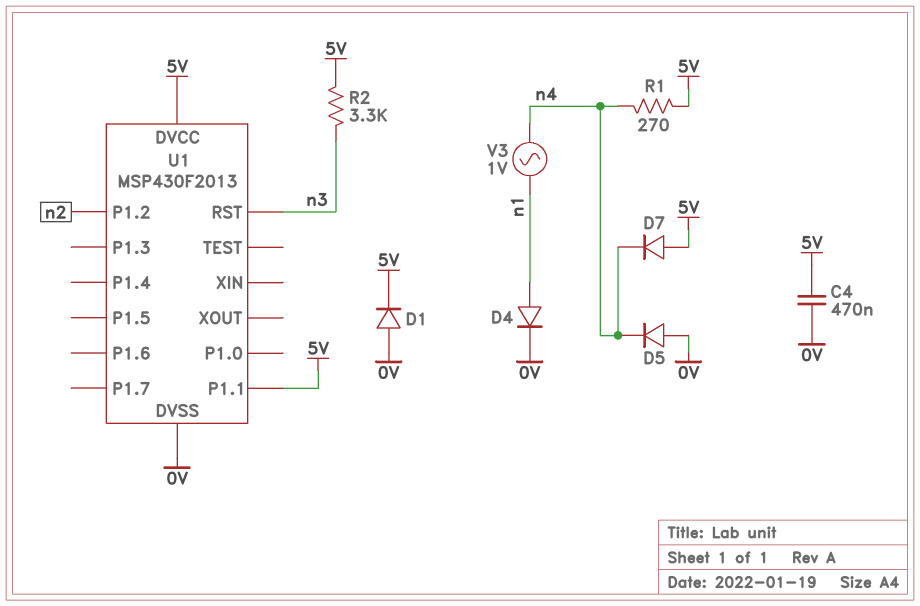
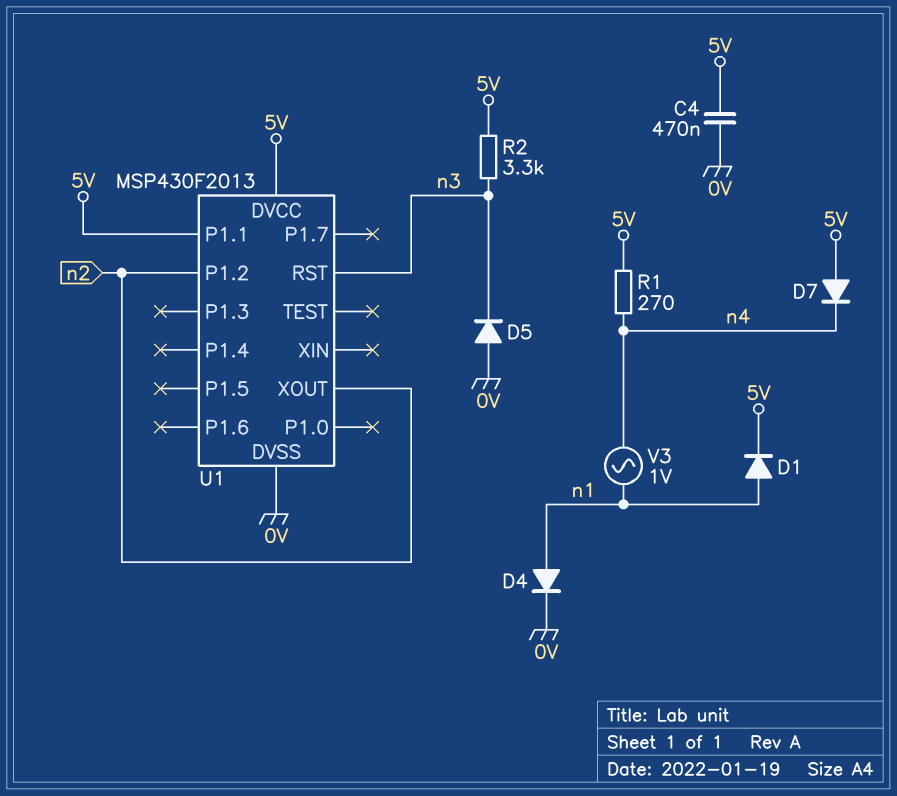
D1: diode (A 0V, K 5V) -> diode (A n1, K 5V)
D5: diode (A 0V, K n4) -> diode (A 0V, K n3)
U1 pin XOUT: none -> n2

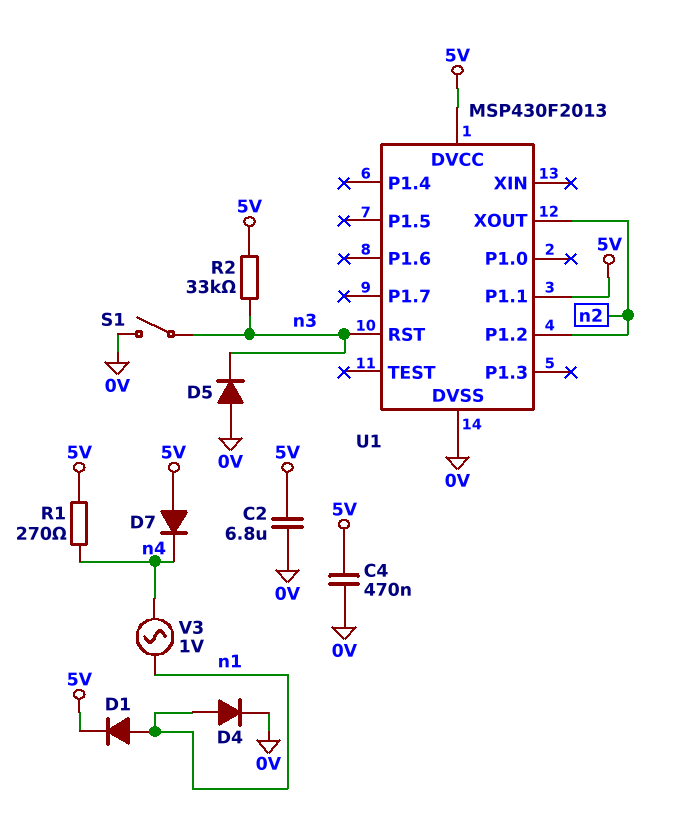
C2: none -> 6.8uF (0V, 5V)
R2: 3.3k (5V, n3) -> 33k (5V, n3)
S1: none -> switch (0V, n3)

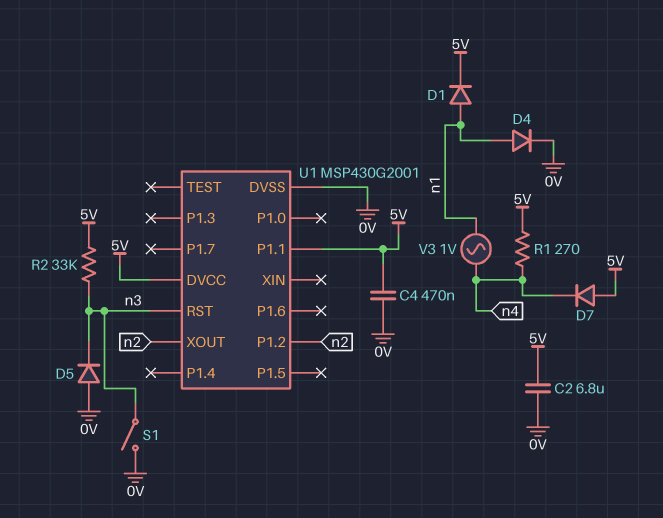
U1: MSP430F2013 -> MSP430G2001

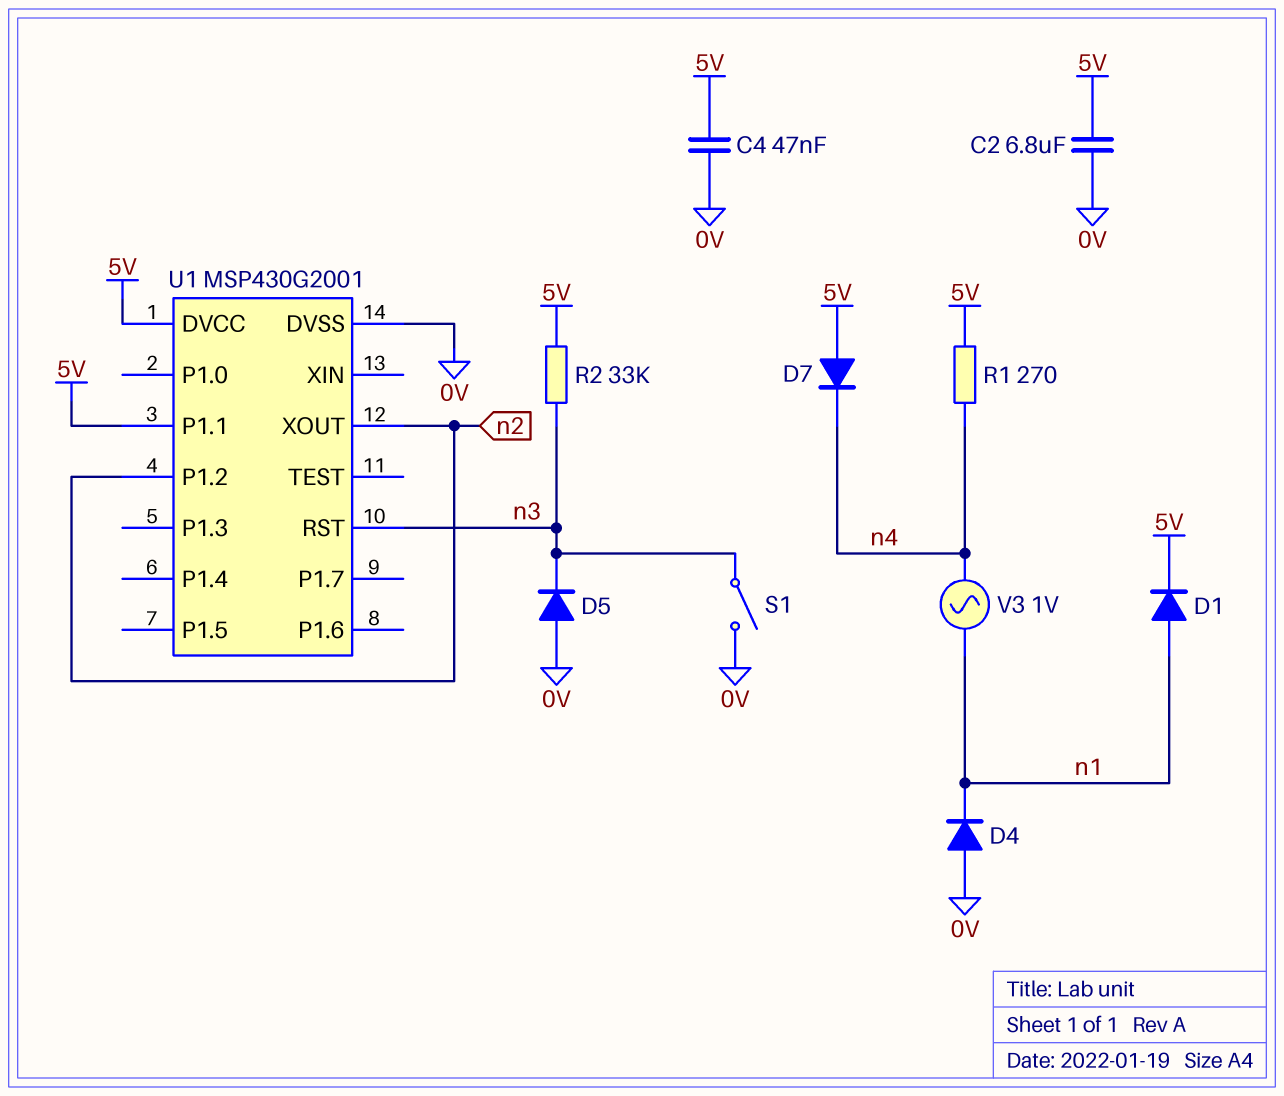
C4: 470nF (0V, 5V) -> 47nF (0V, 5V)
D4: diode (A n1, K 0V) -> diode (A 0V, K n1)

